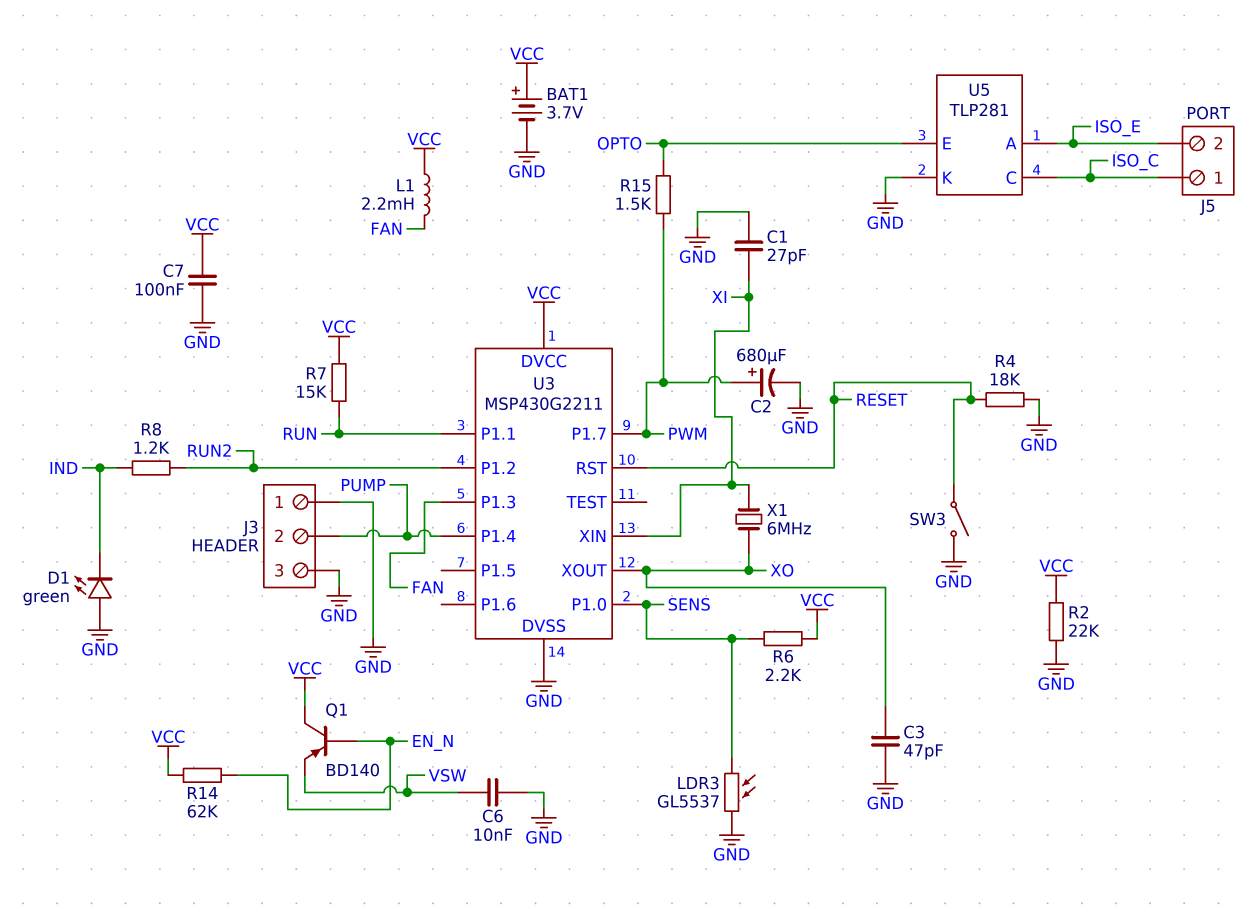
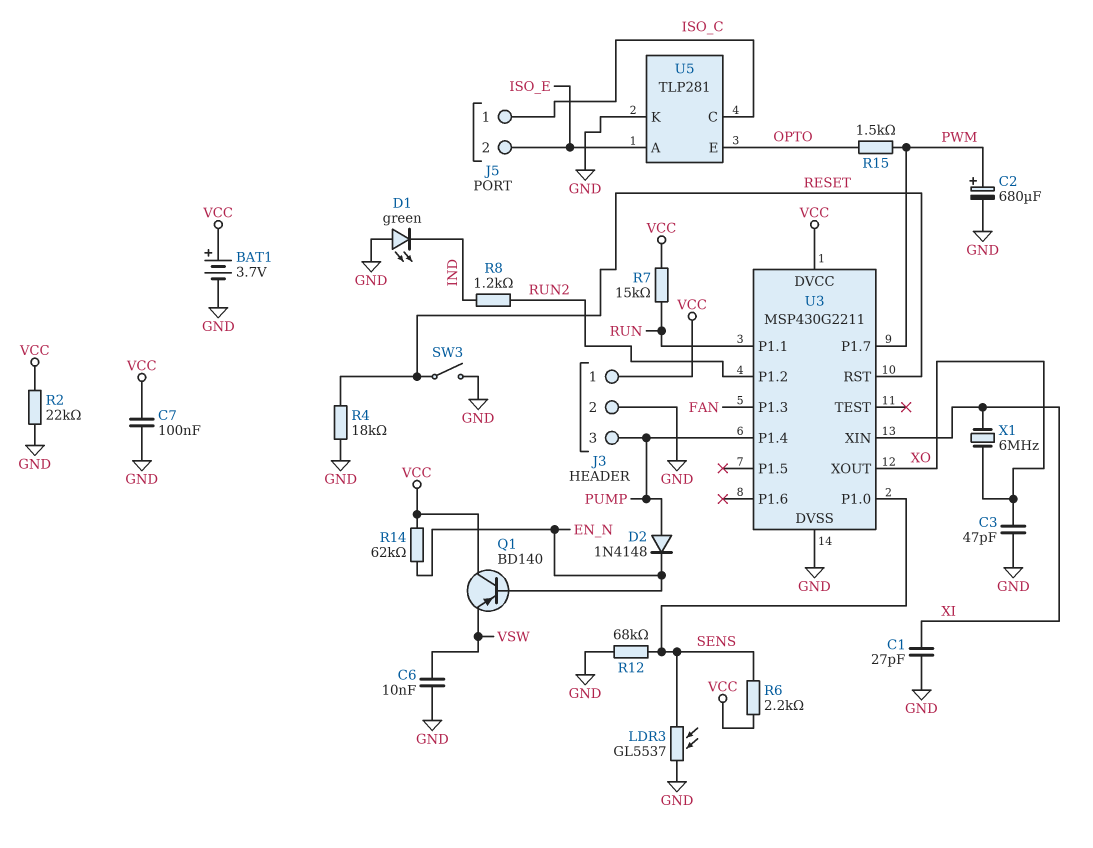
D2: none -> diode 1N4148 (A PUMP, K EN_N)
J3 pin 1: GND -> VCC
J3 pin 2: PUMP -> GND
J3 pin 3: GND -> PUMP
L1: 2.2mH (FAN, VCC) -> none
R12: none -> 68k (GND, SENS)

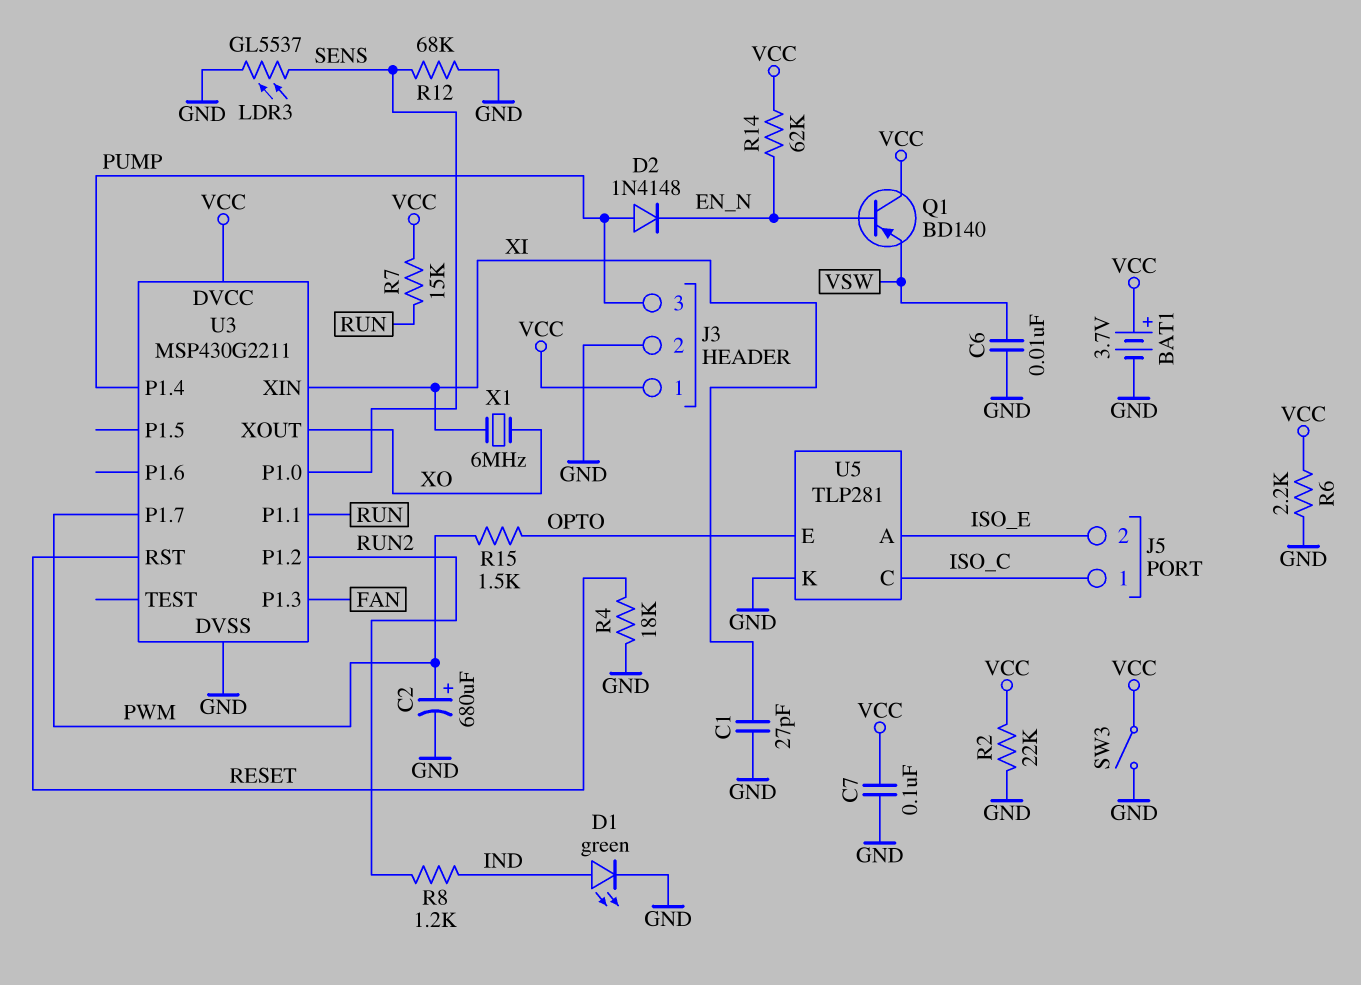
C3: 47pF (GND, XO) -> none
D1: LED green (A GND, K IND) -> LED green (A IND, K GND)
R6: 2.2k (SENS, VCC) -> 2.2k (GND, VCC)
SW3: switch (GND, RESET) -> switch (GND, VCC)

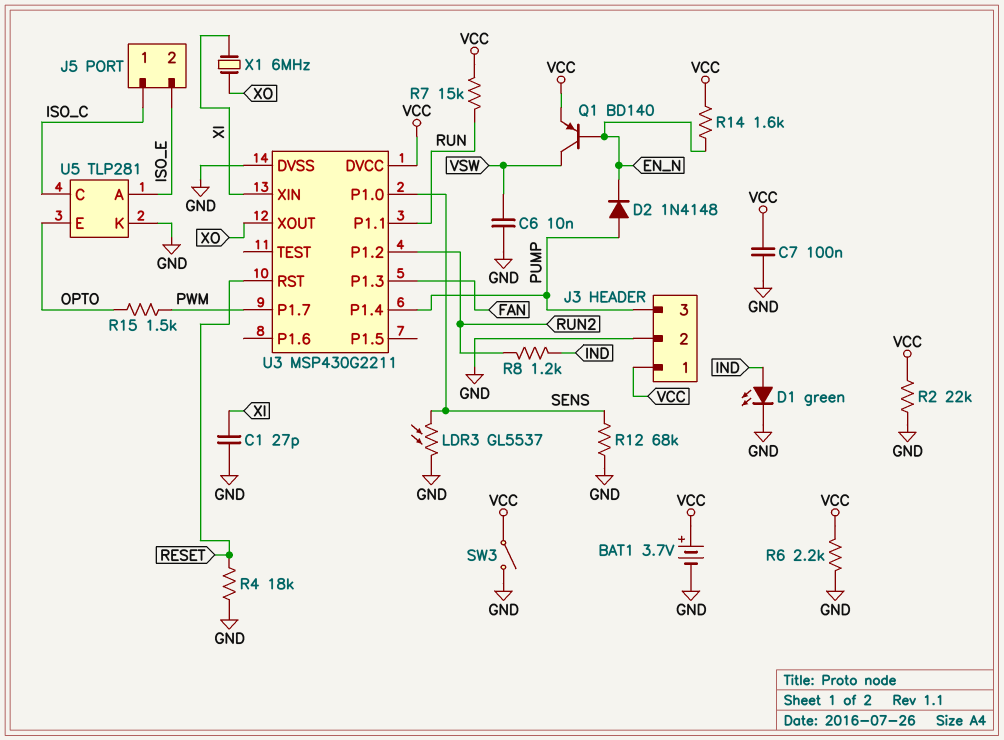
C2: 680uF (plus PWM, minus GND) -> none
Q1: PNP BD140 (B EN_N, C VCC, E VSW) -> PNP BD140 (B EN_N, C VSW, E VCC)
R14: 62k (EN_N, VCC) -> 1.6k (EN_N, VCC)

